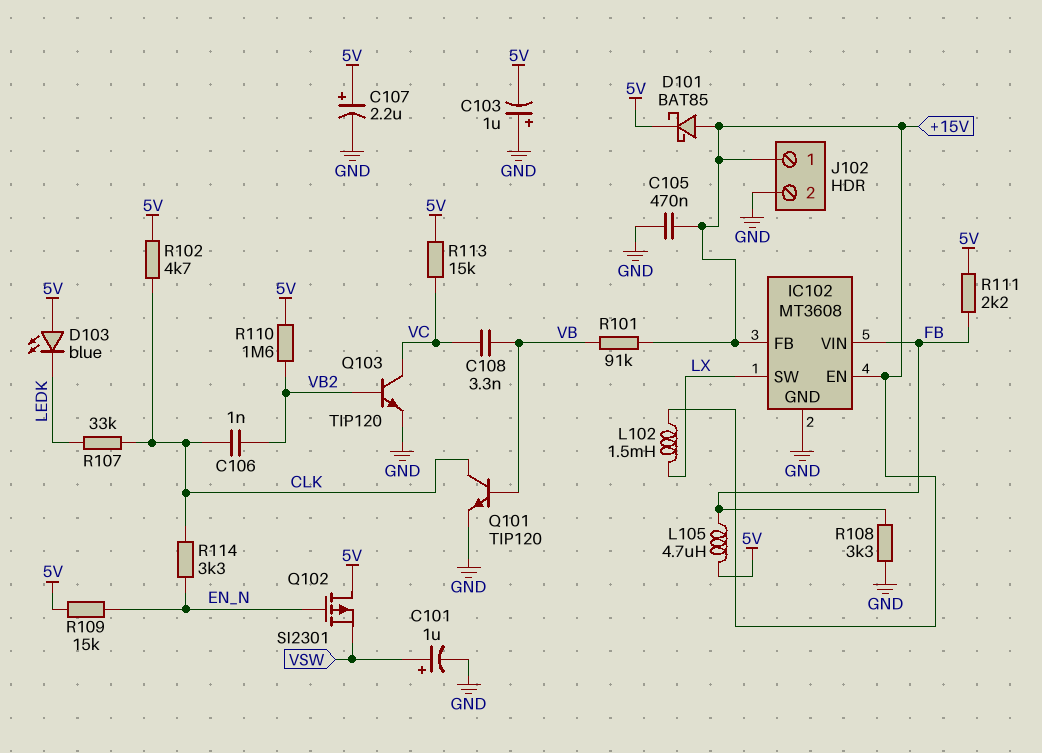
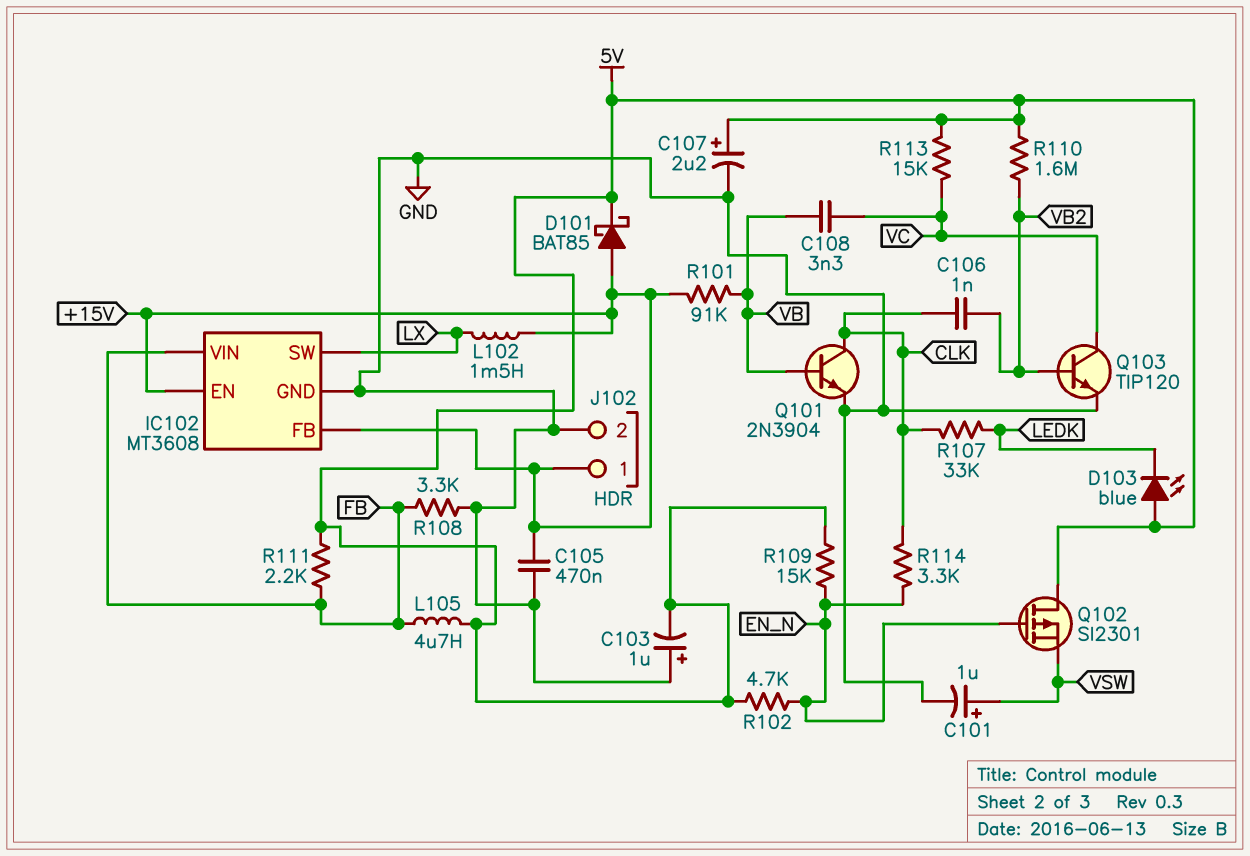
Q101: NPN TIP120 (B VB, C CLK, E GND) -> NPN 2N3904 (B VB, C CLK, E GND)
R102: 4.7k (5V, CLK) -> 4.7k (5V, EN_N)

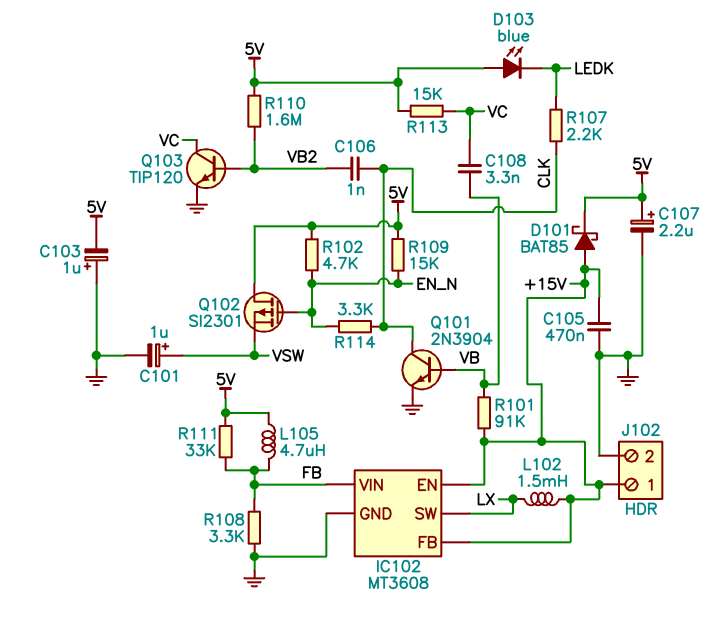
R107: 33k (CLK, LEDK) -> 2.2k (CLK, LEDK)
R111: 2.2k (5V, FB) -> 33k (5V, FB)

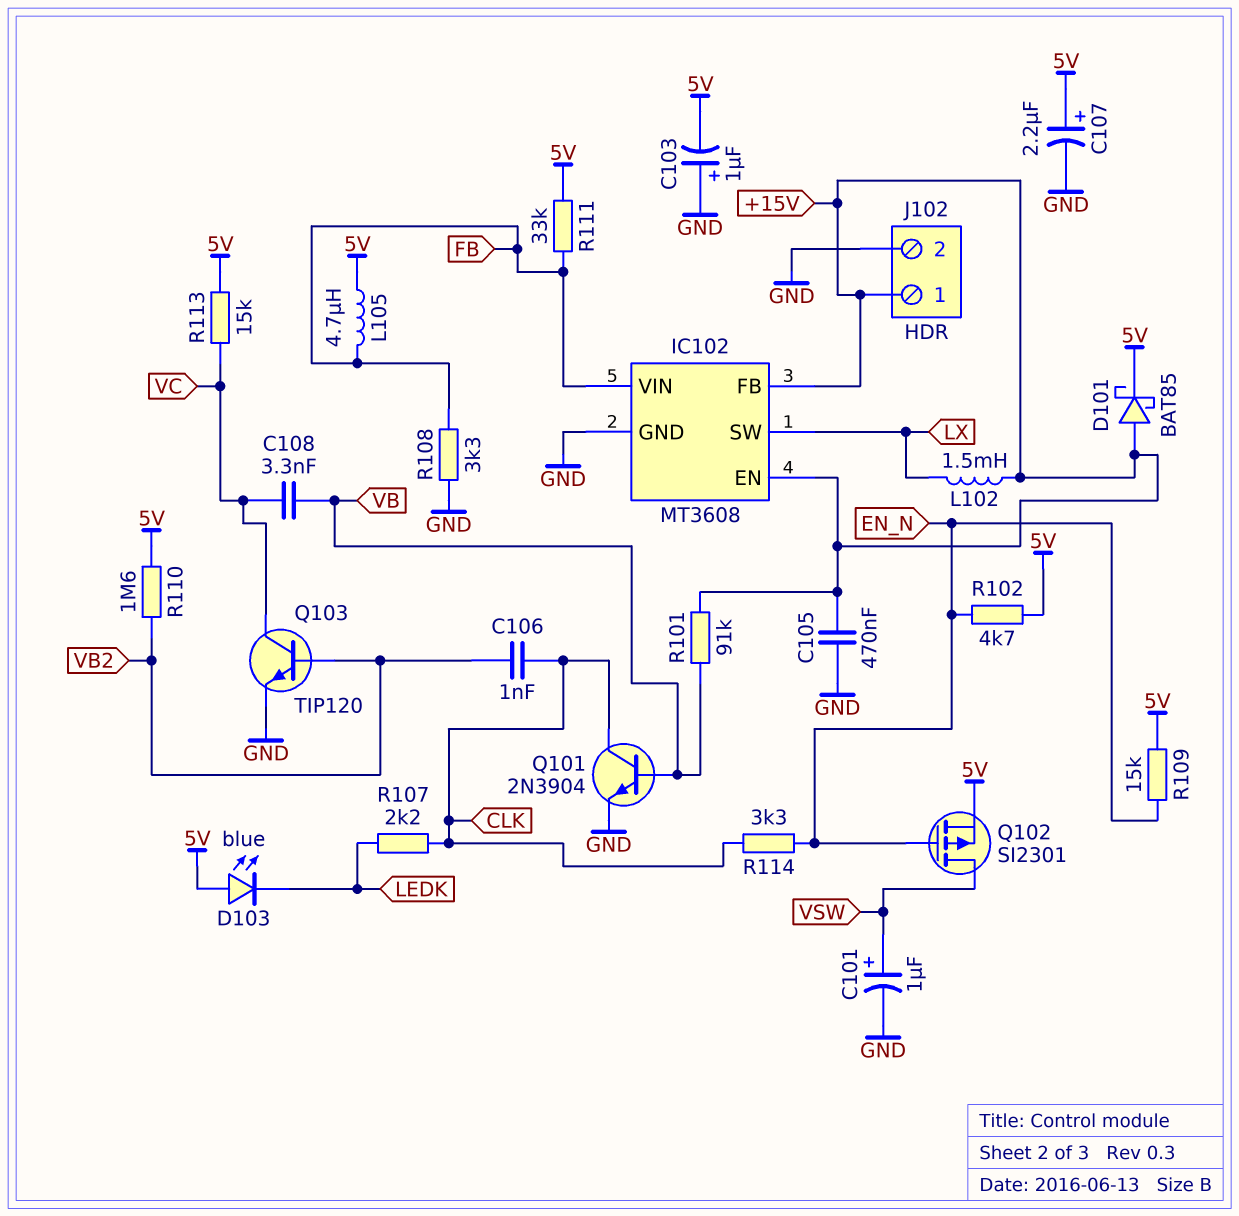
Q102: PMOS SI2301 (G EN_N, D 5V, S VSW) -> PMOS SI2301 (G EN_N, D VSW, S 5V)

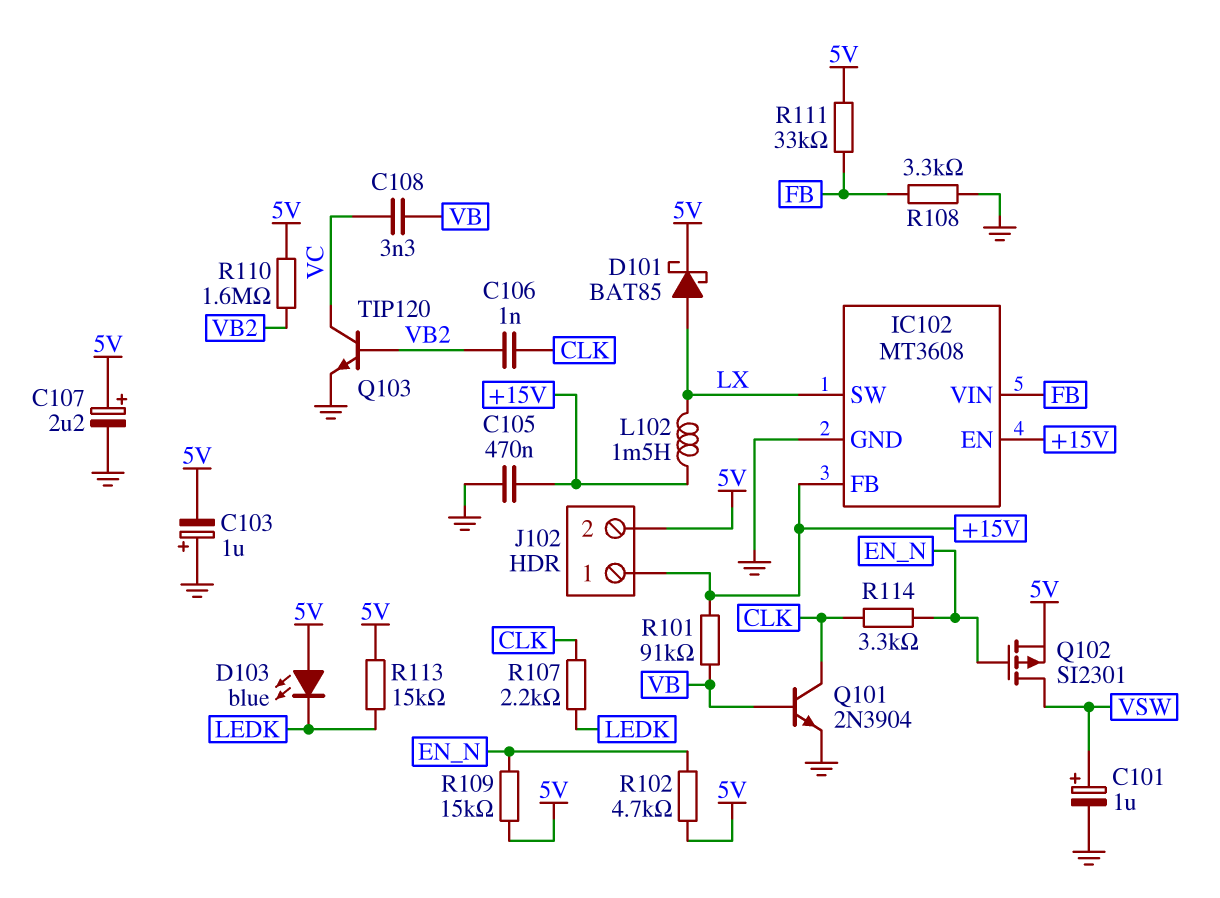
D101: schottky BAT85 (A +15V, K 5V) -> schottky BAT85 (A LX, K 5V)
J102 pin 2: GND -> 5V
L105: 4.7uH (5V, FB) -> none
R113: 15k (5V, VC) -> 15k (5V, LEDK)

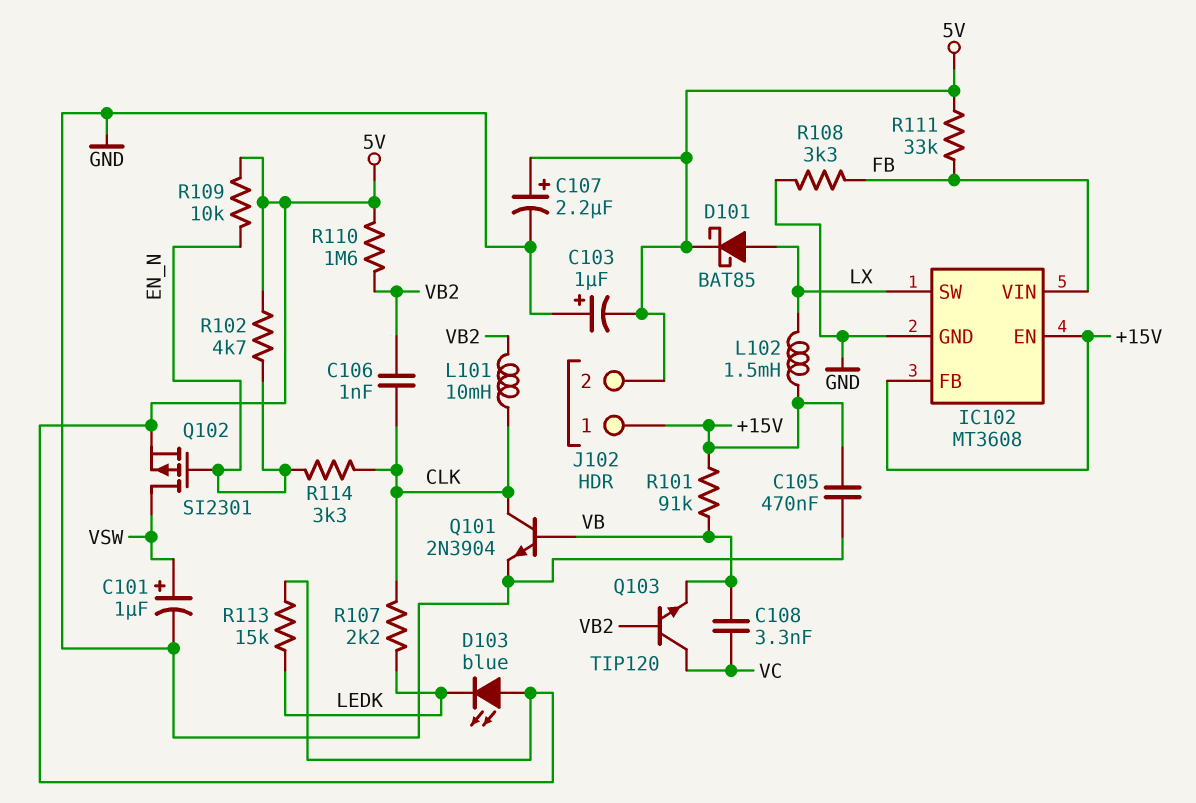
L101: none -> 10mH (CLK, VB2)
Q103: NPN TIP120 (B VB2, C VC, E GND) -> NPN TIP120 (B VB2, C VC, E VB)
R109: 15k (5V, EN_N) -> 10k (5V, EN_N)

